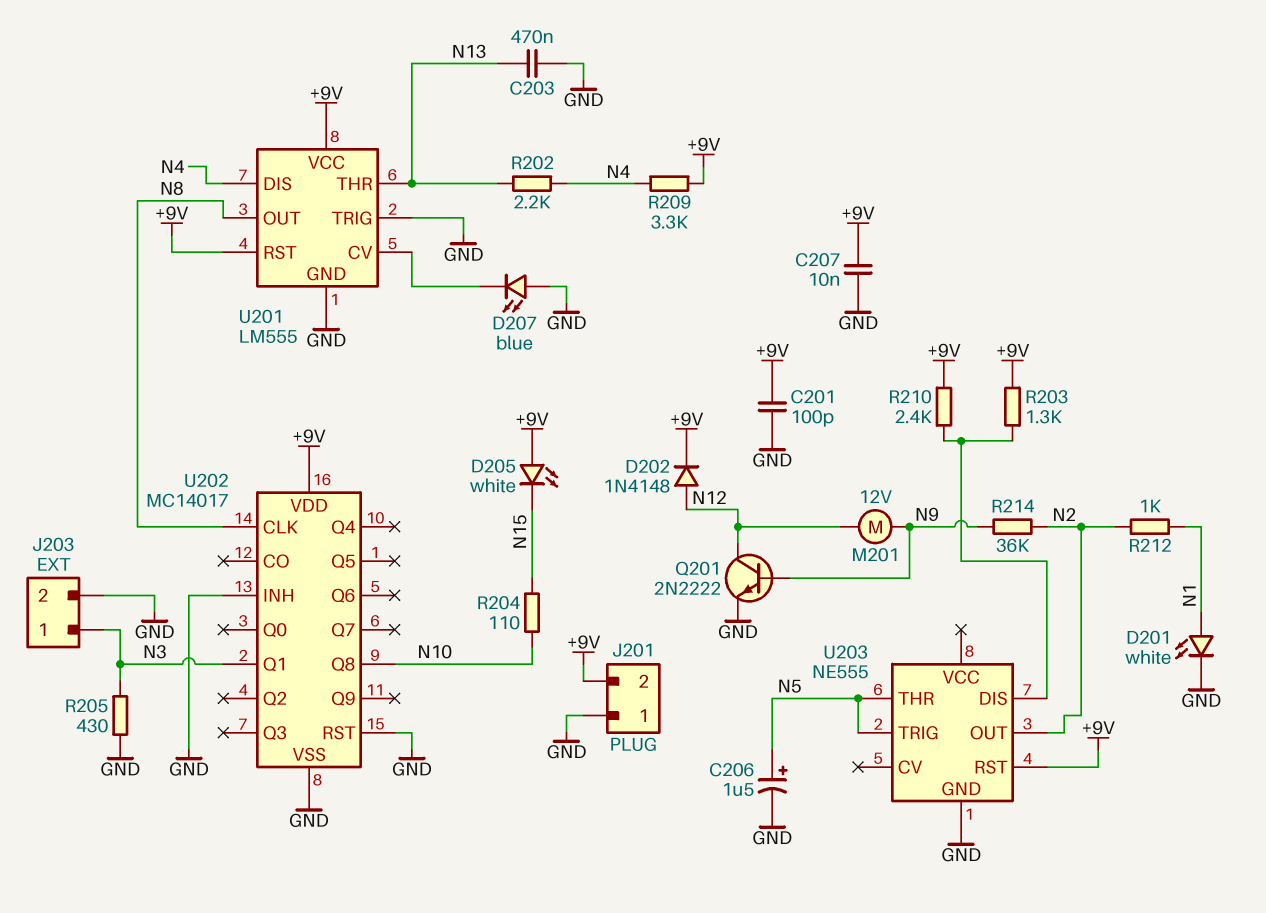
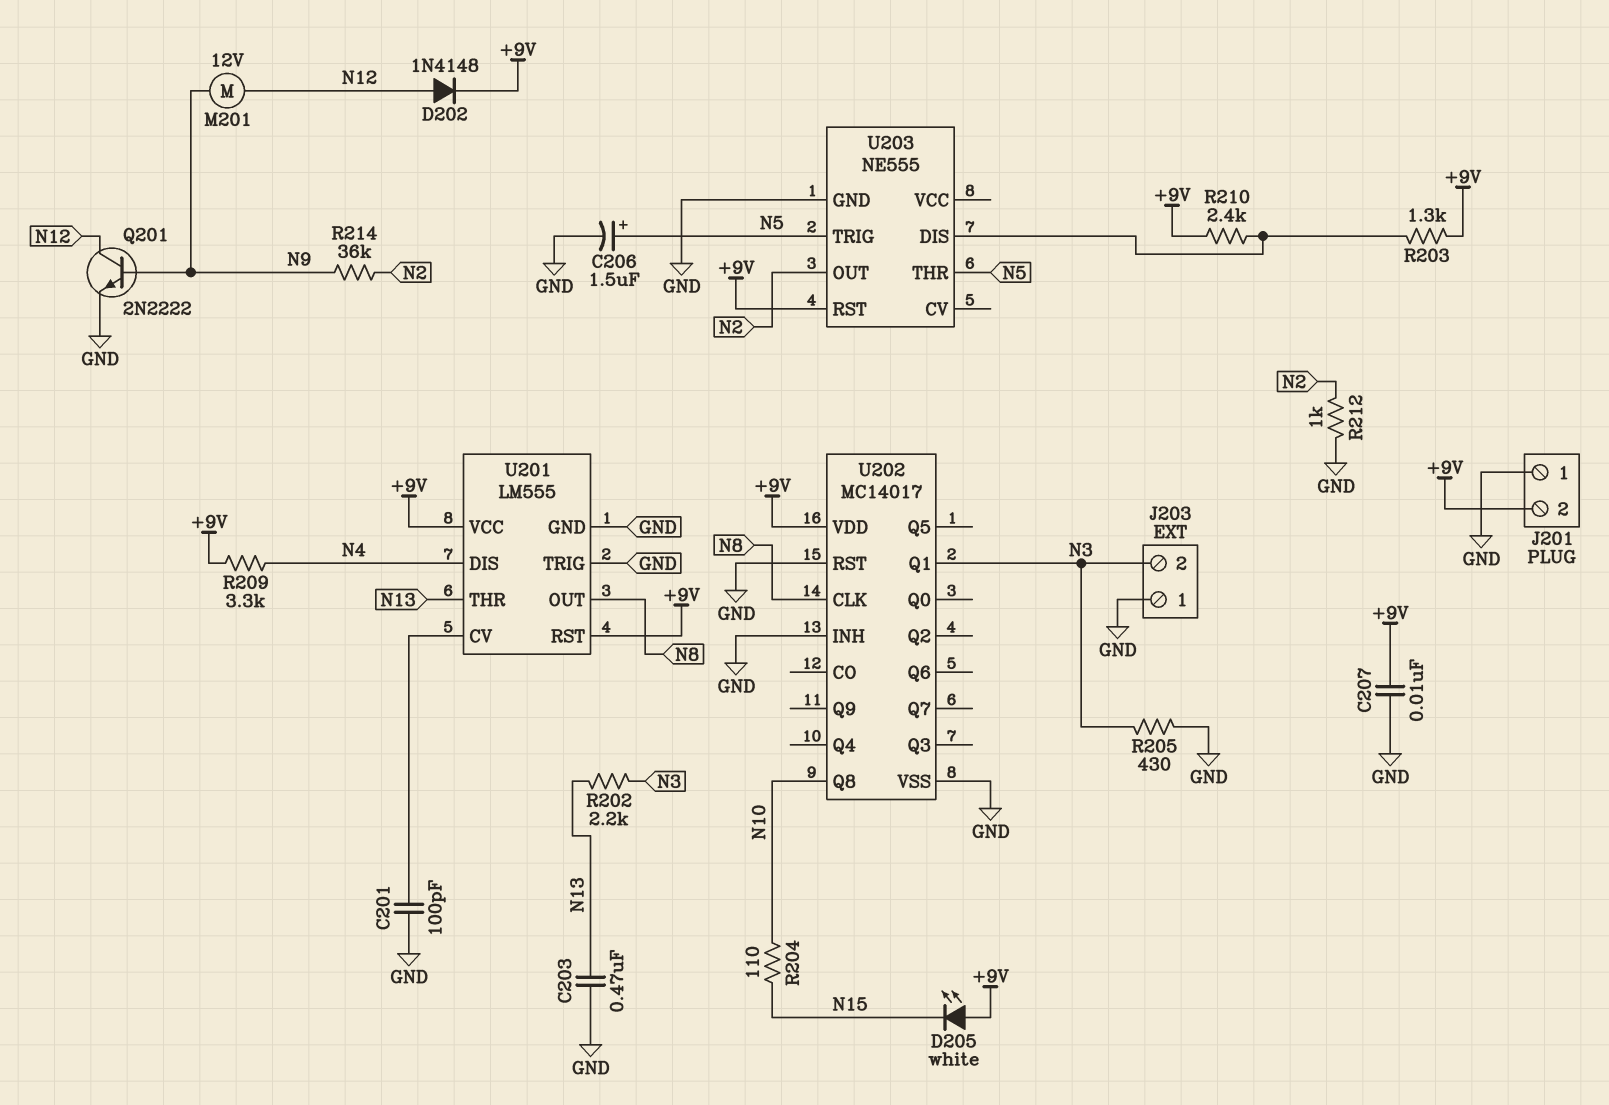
C201: 100pF (+9V, GND) -> 100pF (GND, U201/CV)
D201: LED white (A N1, K GND) -> none
D207: LED blue (A GND, K U201/CV) -> none
J203 pin 1: N3 -> GND
J203 pin 2: GND -> N3
R202: 2.2k (N4, N13) -> 2.2k (N3, N13)
R212: 1k (N1, N2) -> 1k (GND, N2)

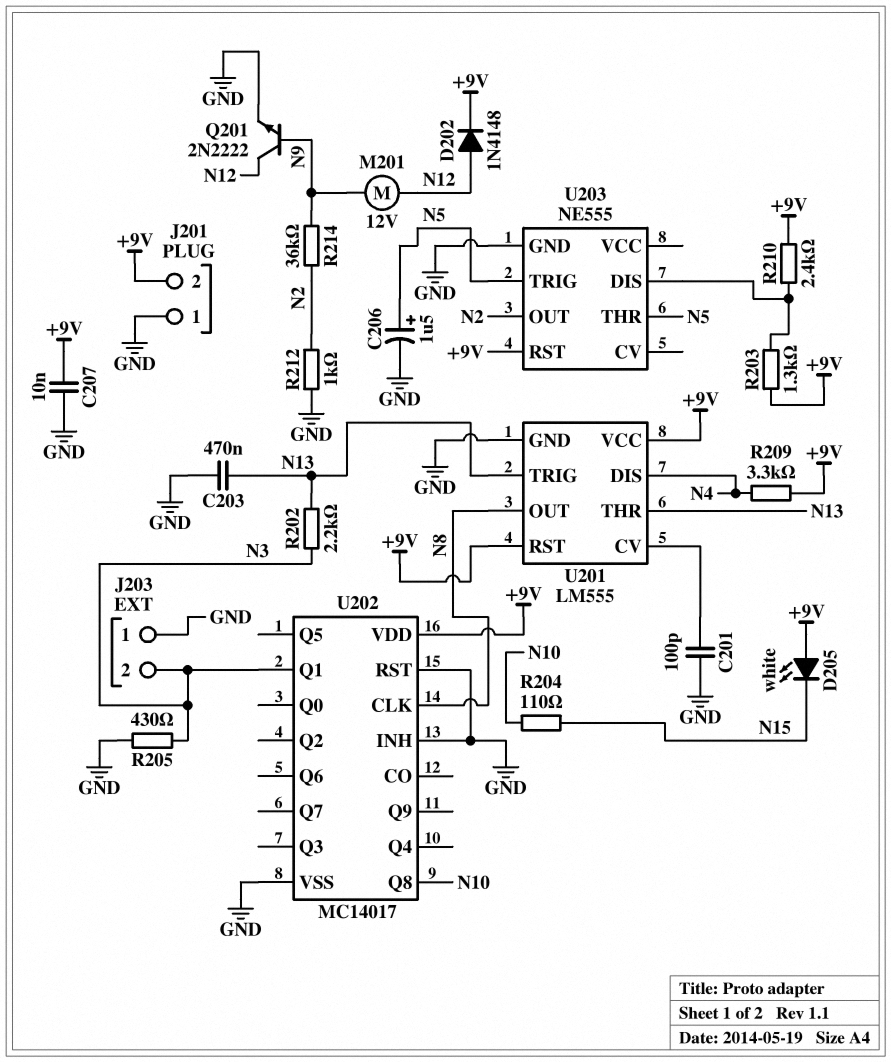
U201 pin TRIG: GND -> N13

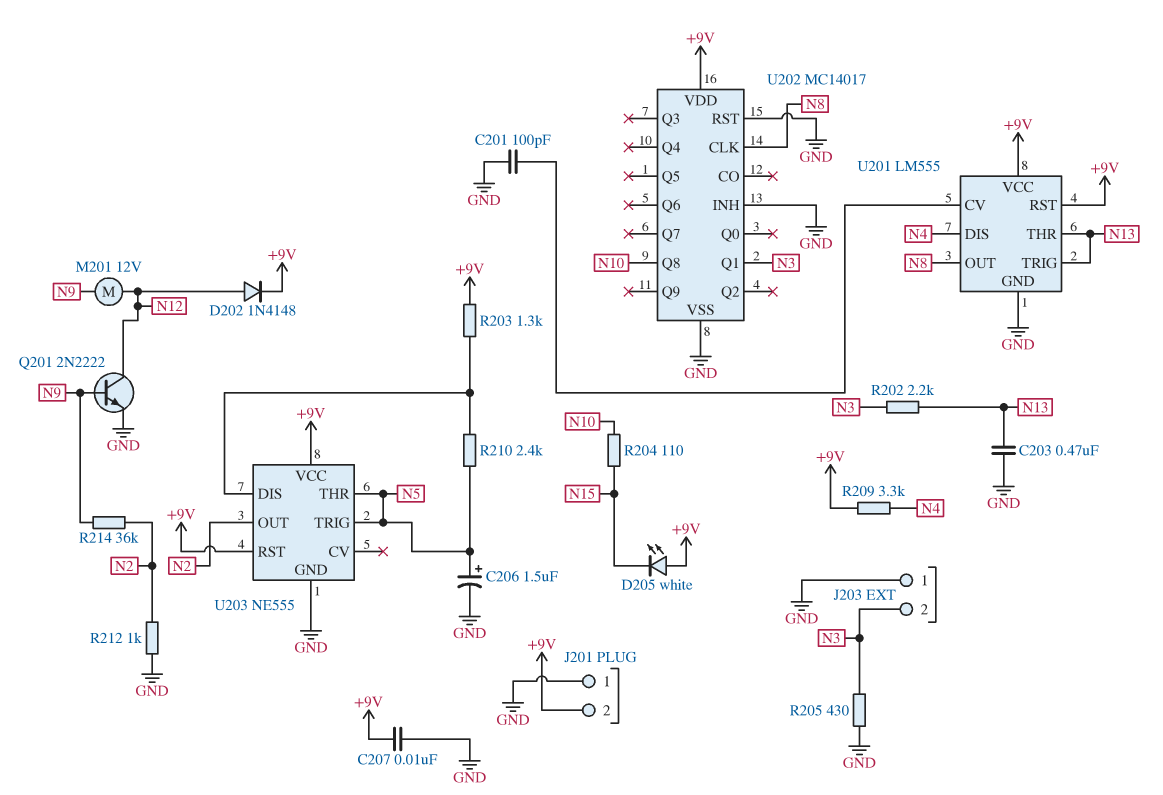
R210: 2.4k (+9V, U203/DIS) -> 2.4k (N5, U203/DIS)
U203 pin VCC: none -> +9V

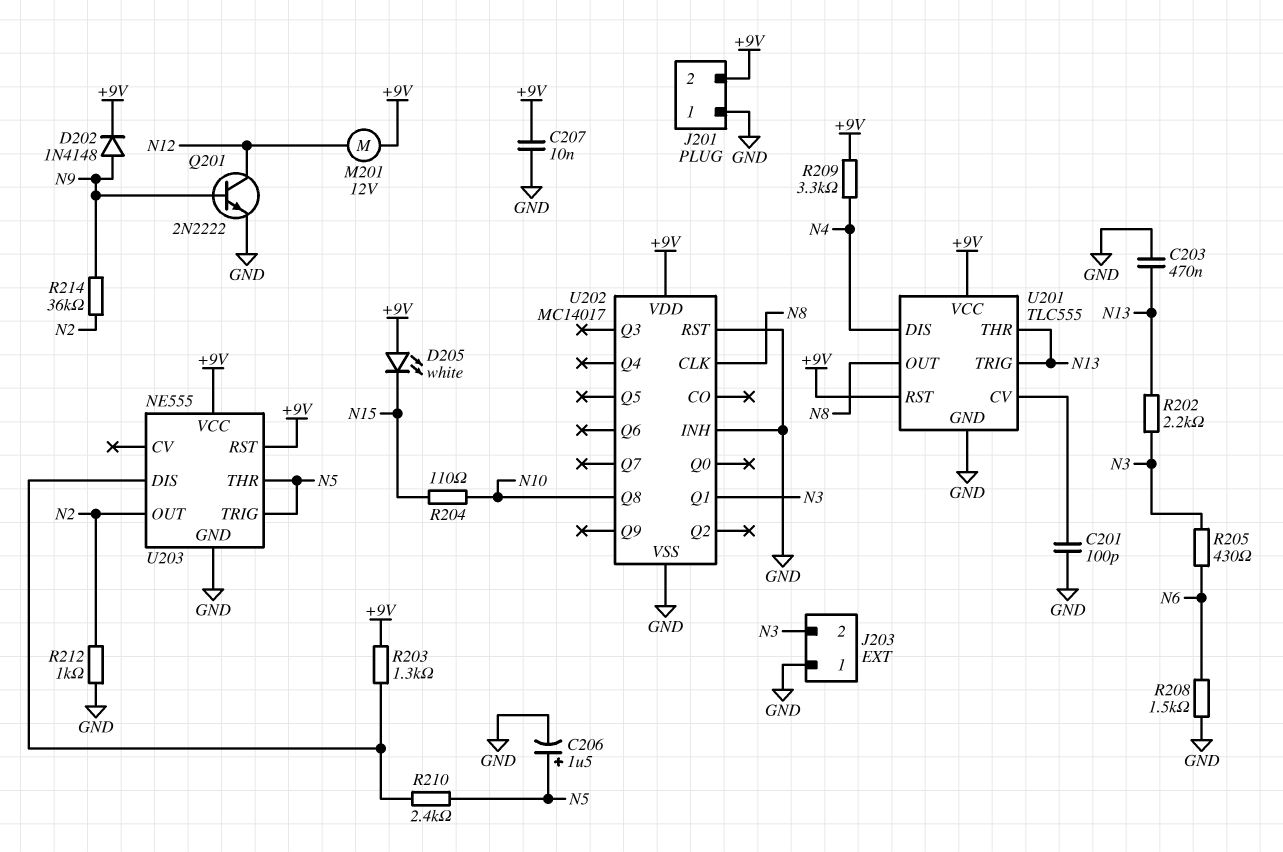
D202: diode 1N4148 (A N12, K +9V) -> diode 1N4148 (A N9, K +9V)
M201: motor 12V (N9, N12) -> motor 12V (+9V, N12)
R205: 430 (GND, N3) -> 430 (N3, N6)
R208: none -> 1.5k (GND, N6)
U201: LM555 -> TLC555

